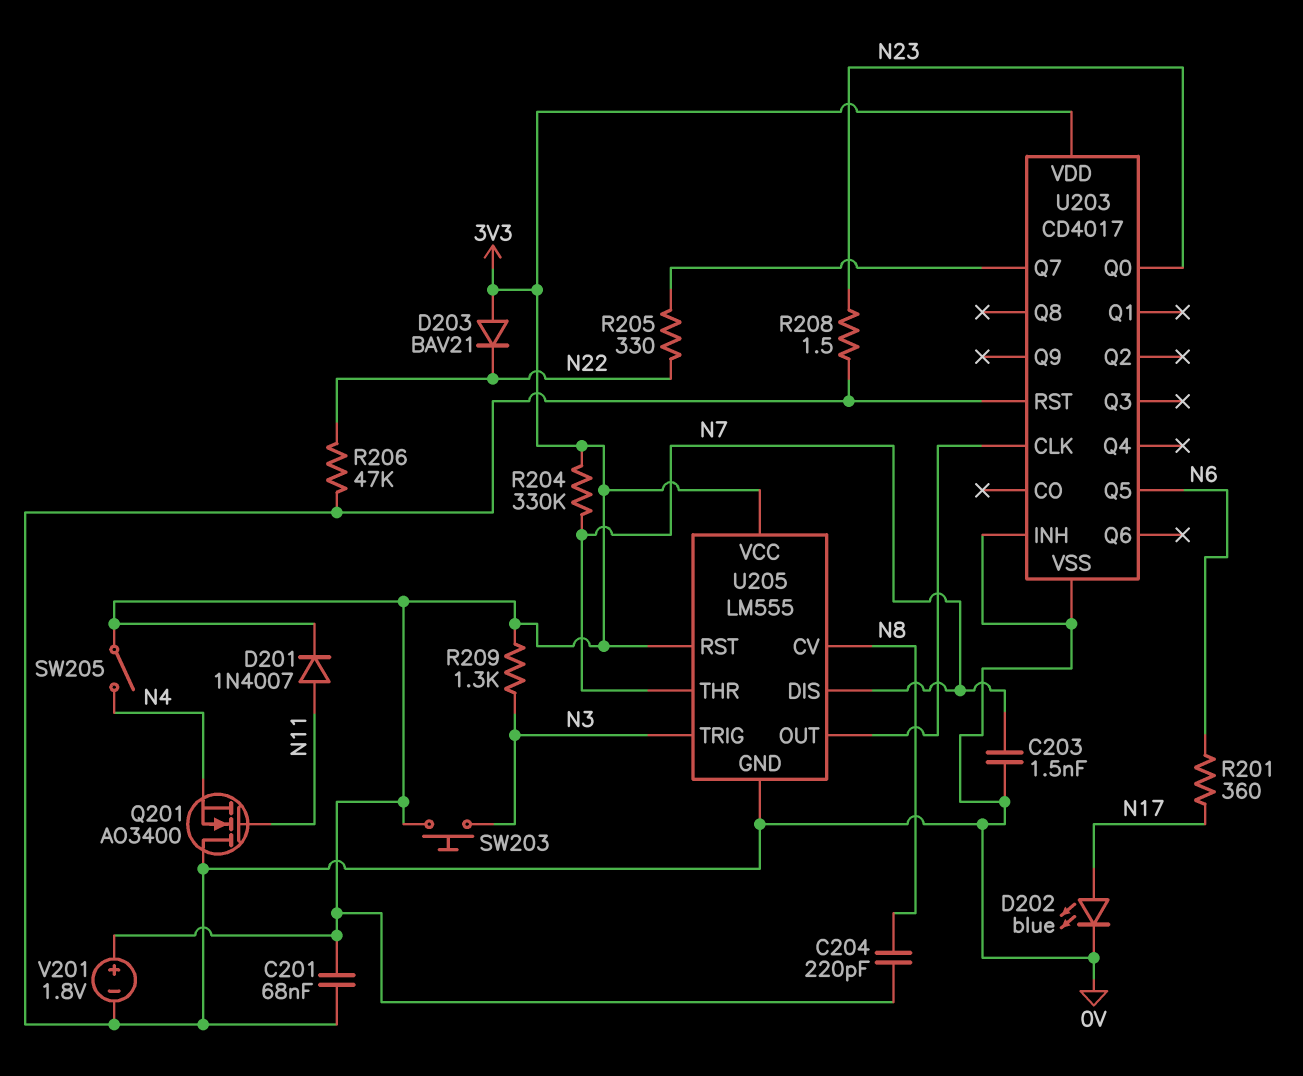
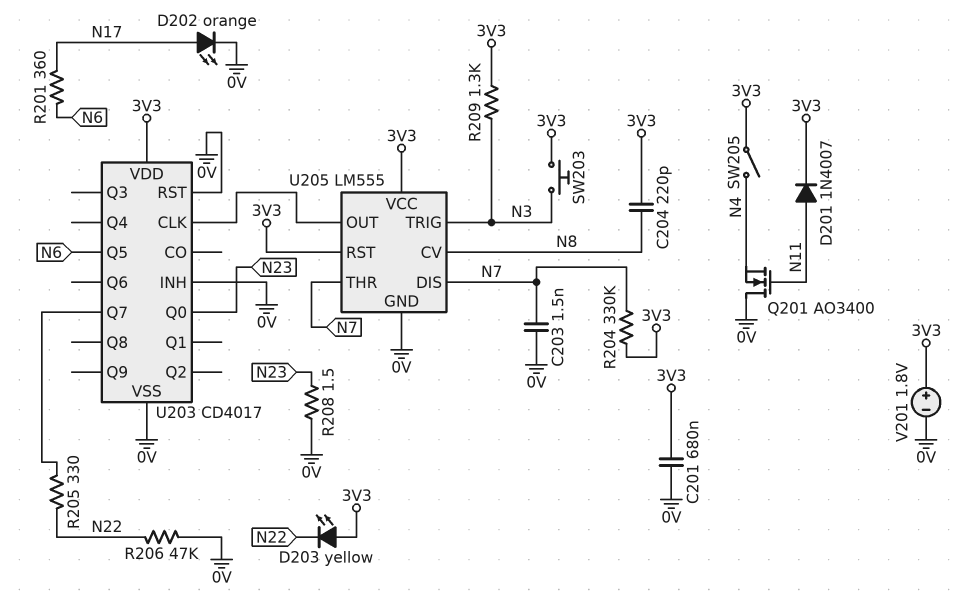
C201: 68nF (0V, 3V3) -> 680nF (0V, 3V3)
D202: LED blue (A N17, K 0V) -> LED orange (A N17, K 0V)
D203: diode BAV21 (A 3V3, K N22) -> LED yellow (A 3V3, K N22)

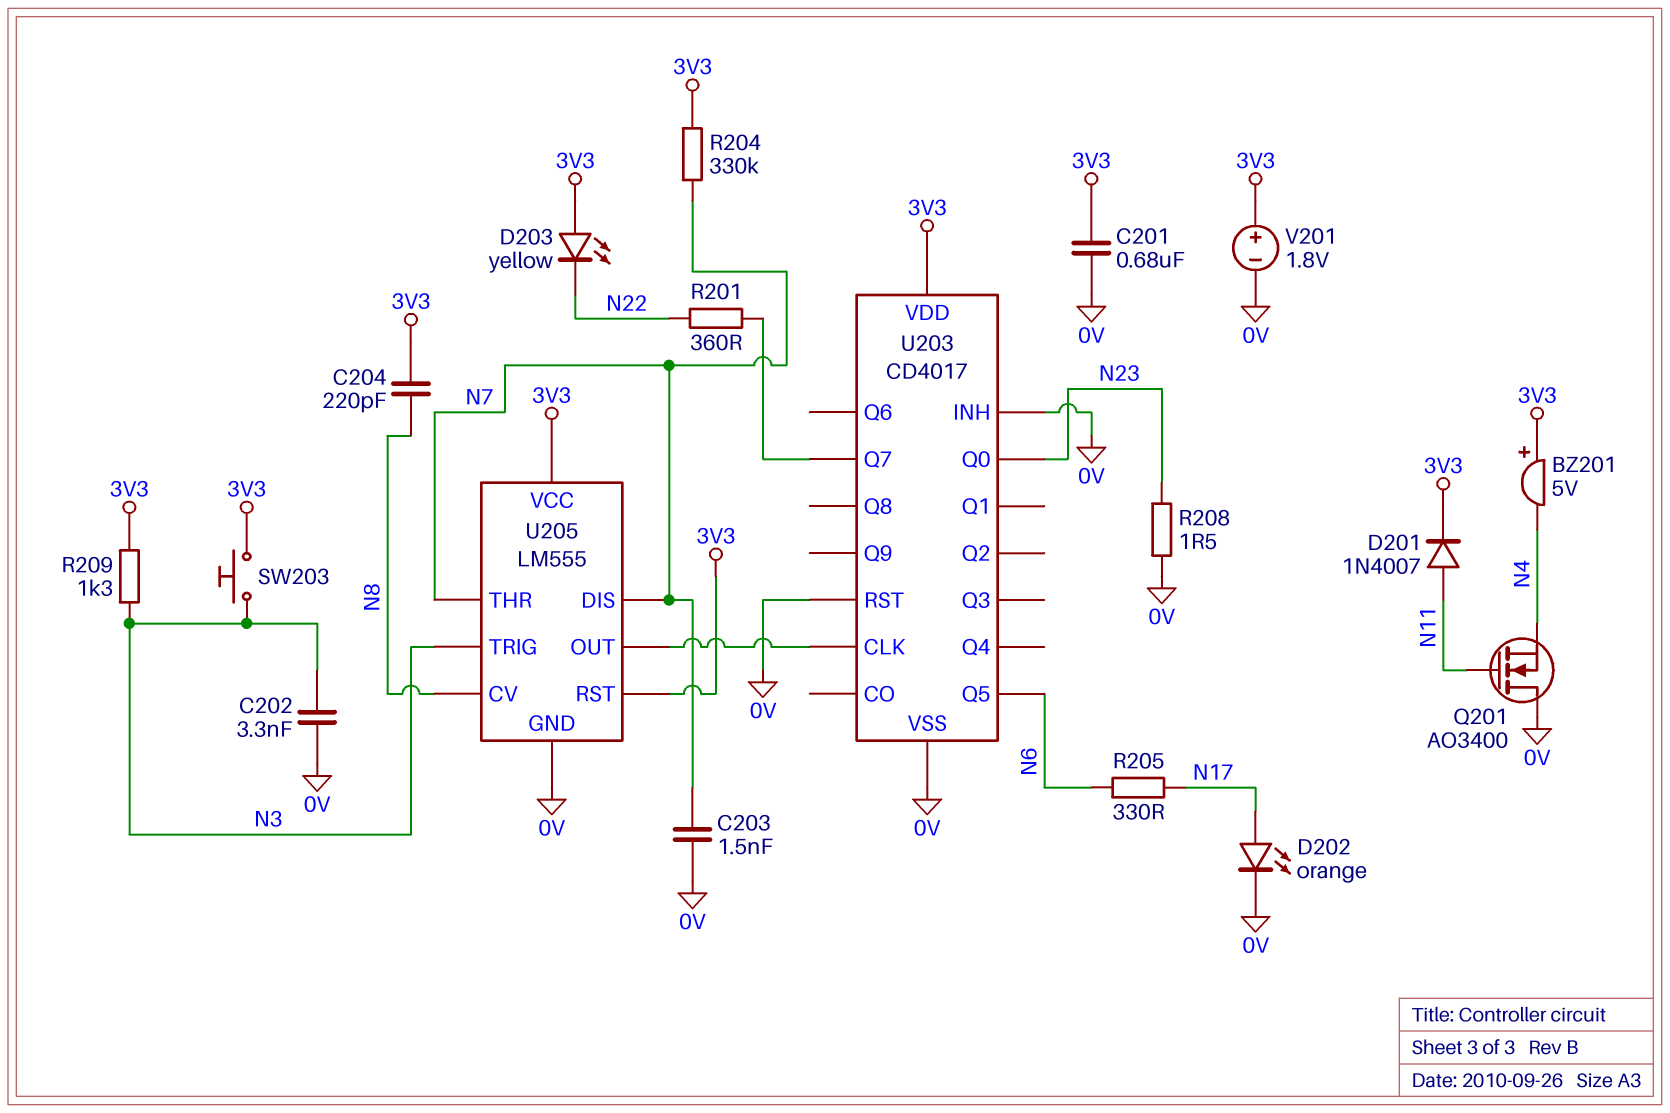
BZ201: none -> buzzer 5V (plus 3V3, minus N4)
C202: none -> 3.3nF (0V, N3)
R201: 360 (N6, N17) -> 360 (N22, U203/Q7)
R205: 330 (N22, U203/Q7) -> 330 (N6, N17)
R206: 47k (0V, N22) -> none
SW205: switch (3V3, N4) -> none

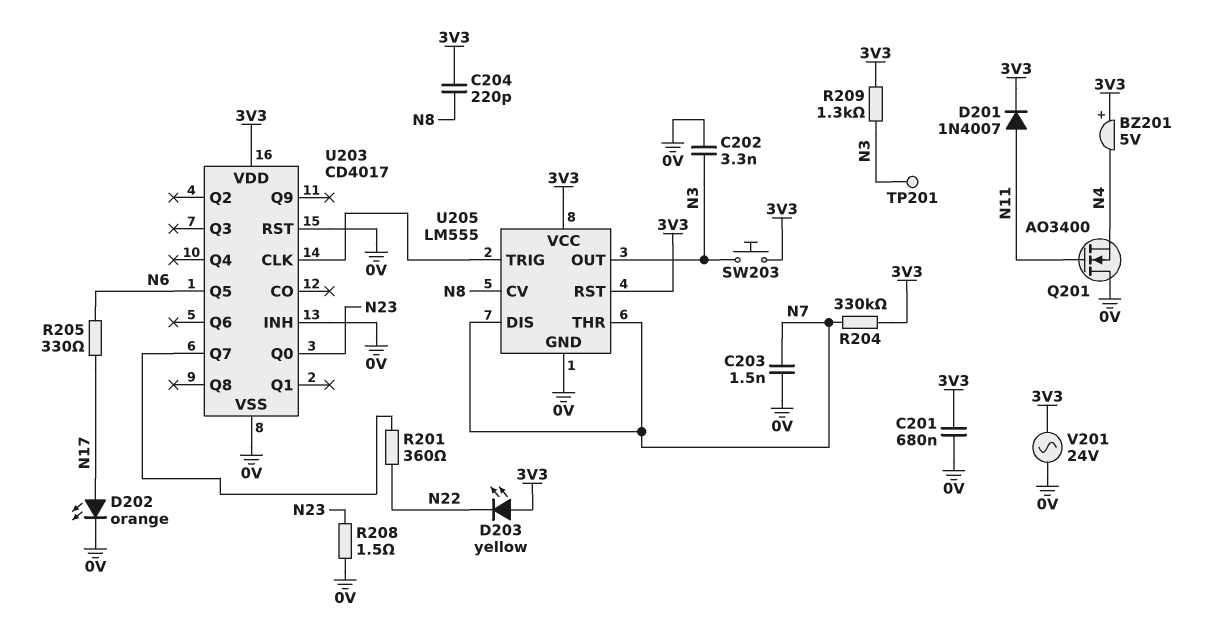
TP201: none -> test point (N3)
U205 pin OUT: U203/CLK -> N3
U205 pin TRIG: N3 -> U203/CLK
V201: 1.8V (plus 3V3, minus 0V) -> AC 24V (0V, 3V3)

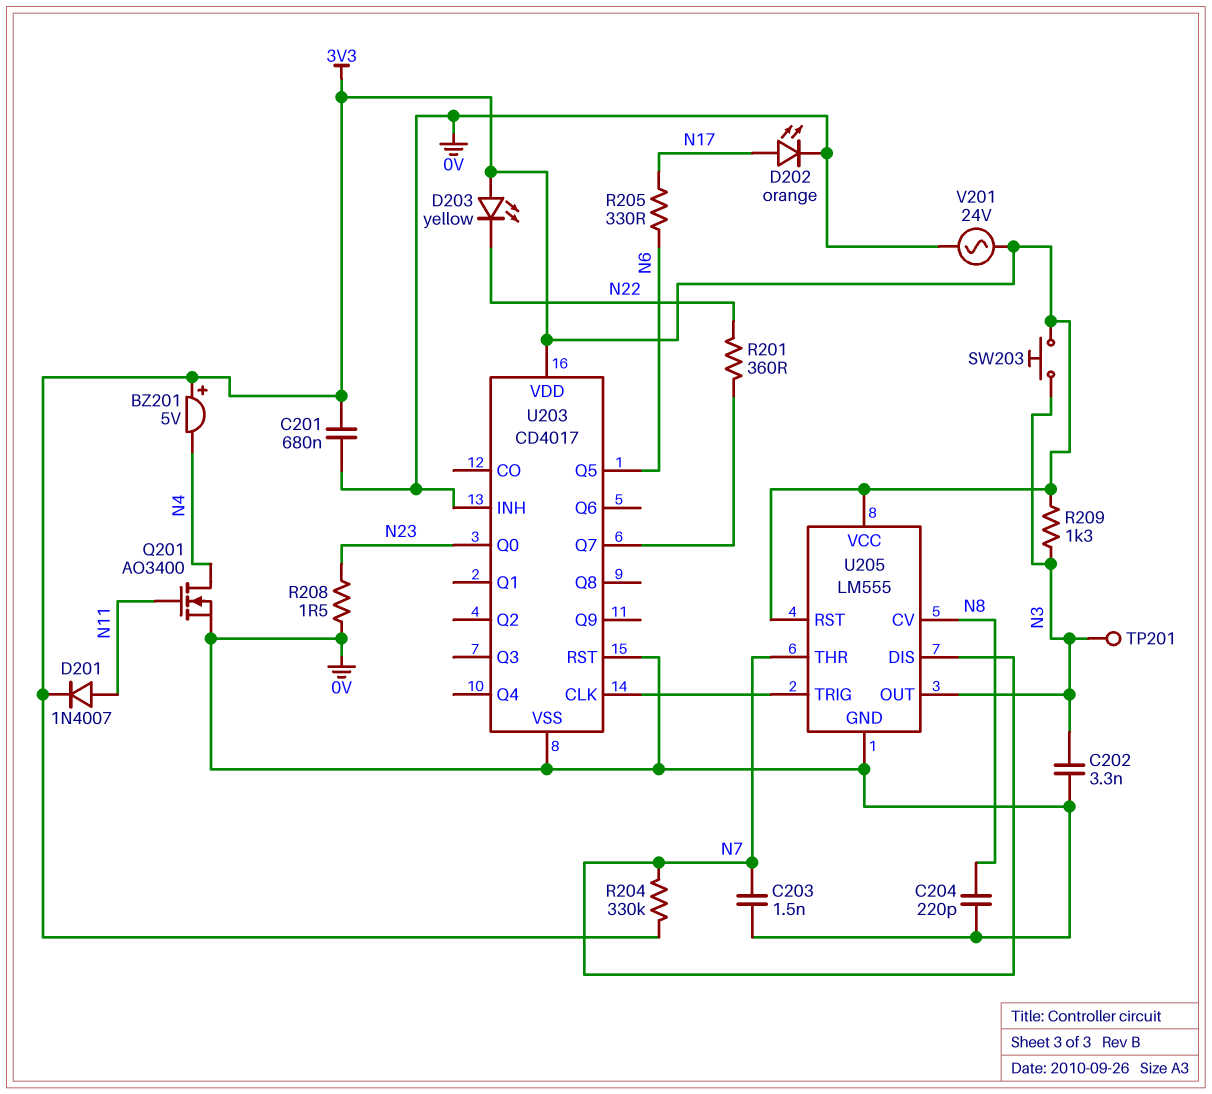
C204: 220pF (3V3, N8) -> 220pF (0V, N8)
Q201: NMOS AO3400 (G N11, D 0V, S N4) -> NMOS AO3400 (G N11, D N4, S 0V)

